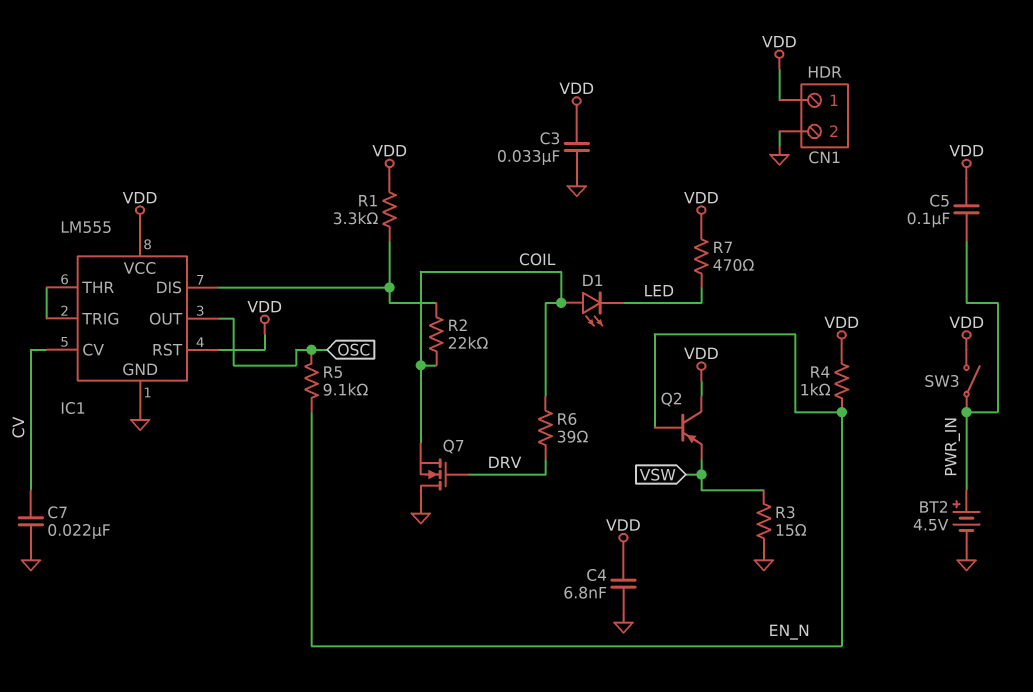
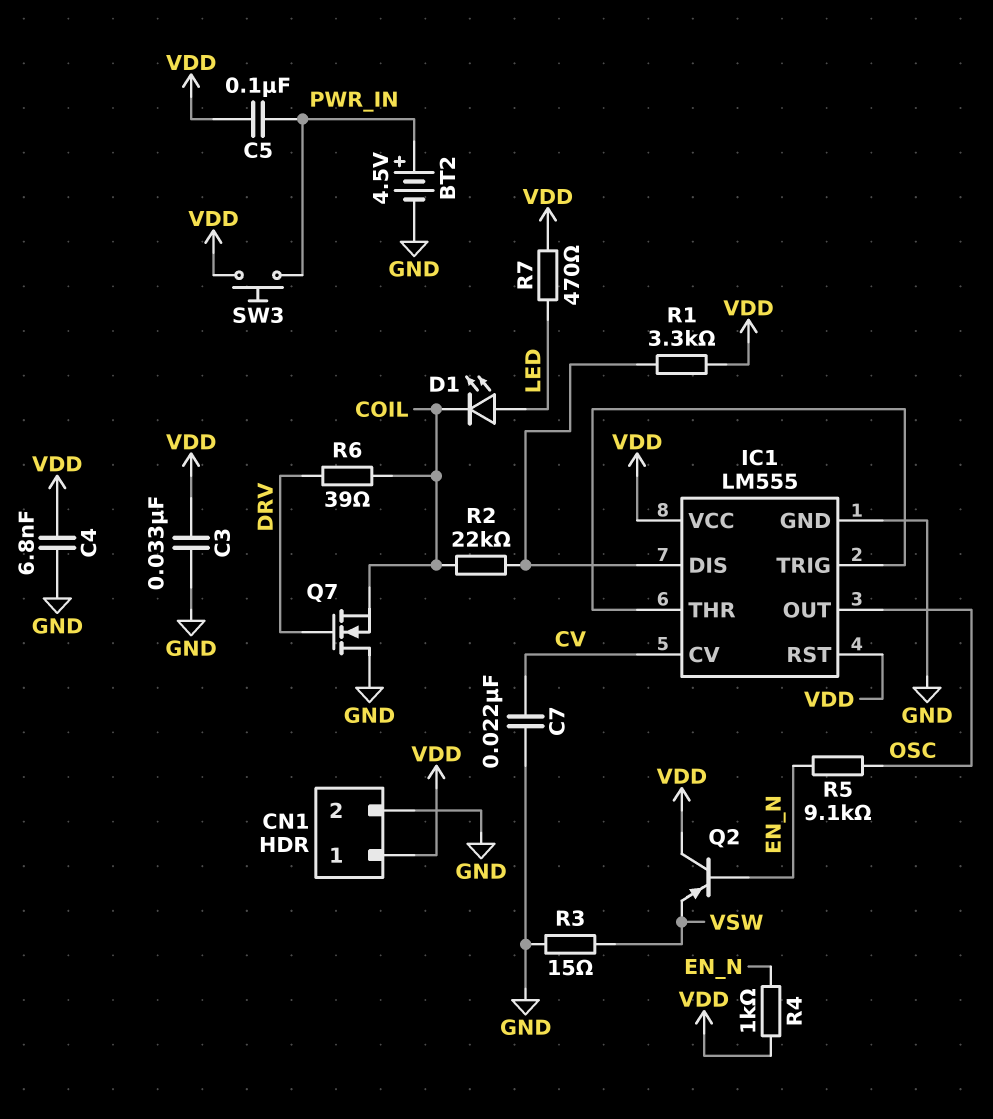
D1: LED (A COIL, K LED) -> LED (A LED, K COIL)
SW3: switch (PWR_IN, VDD) -> button (PWR_IN, VDD)

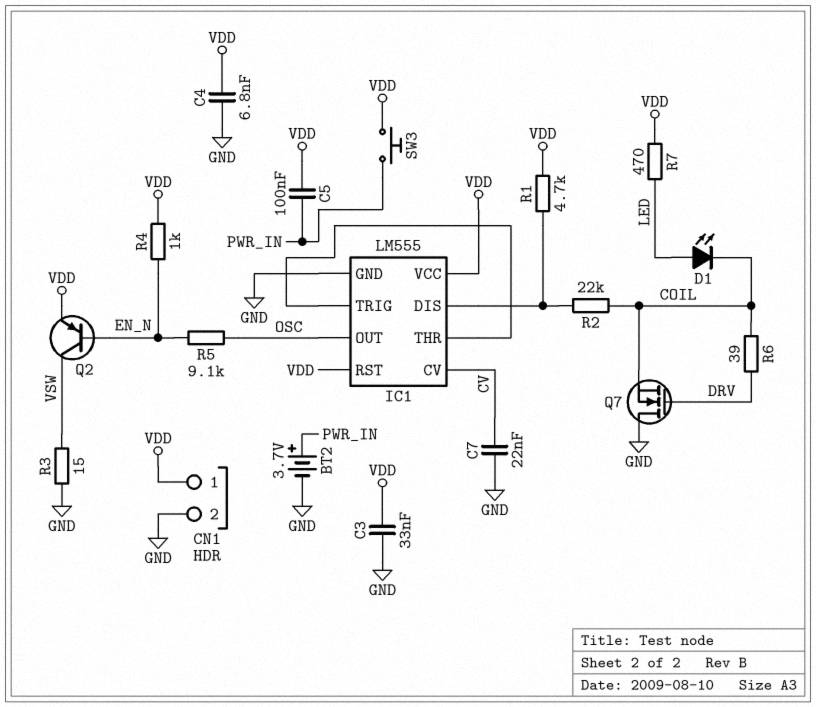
BT2: 4.5V (plus PWR_IN, minus GND) -> 3.7V (plus PWR_IN, minus GND)
Q2: PNP (B EN_N, C VDD, E VSW) -> PNP (B EN_N, C VSW, E VDD)
R1: 3.3k (IC1/DIS, VDD) -> 4.7k (IC1/DIS, VDD)

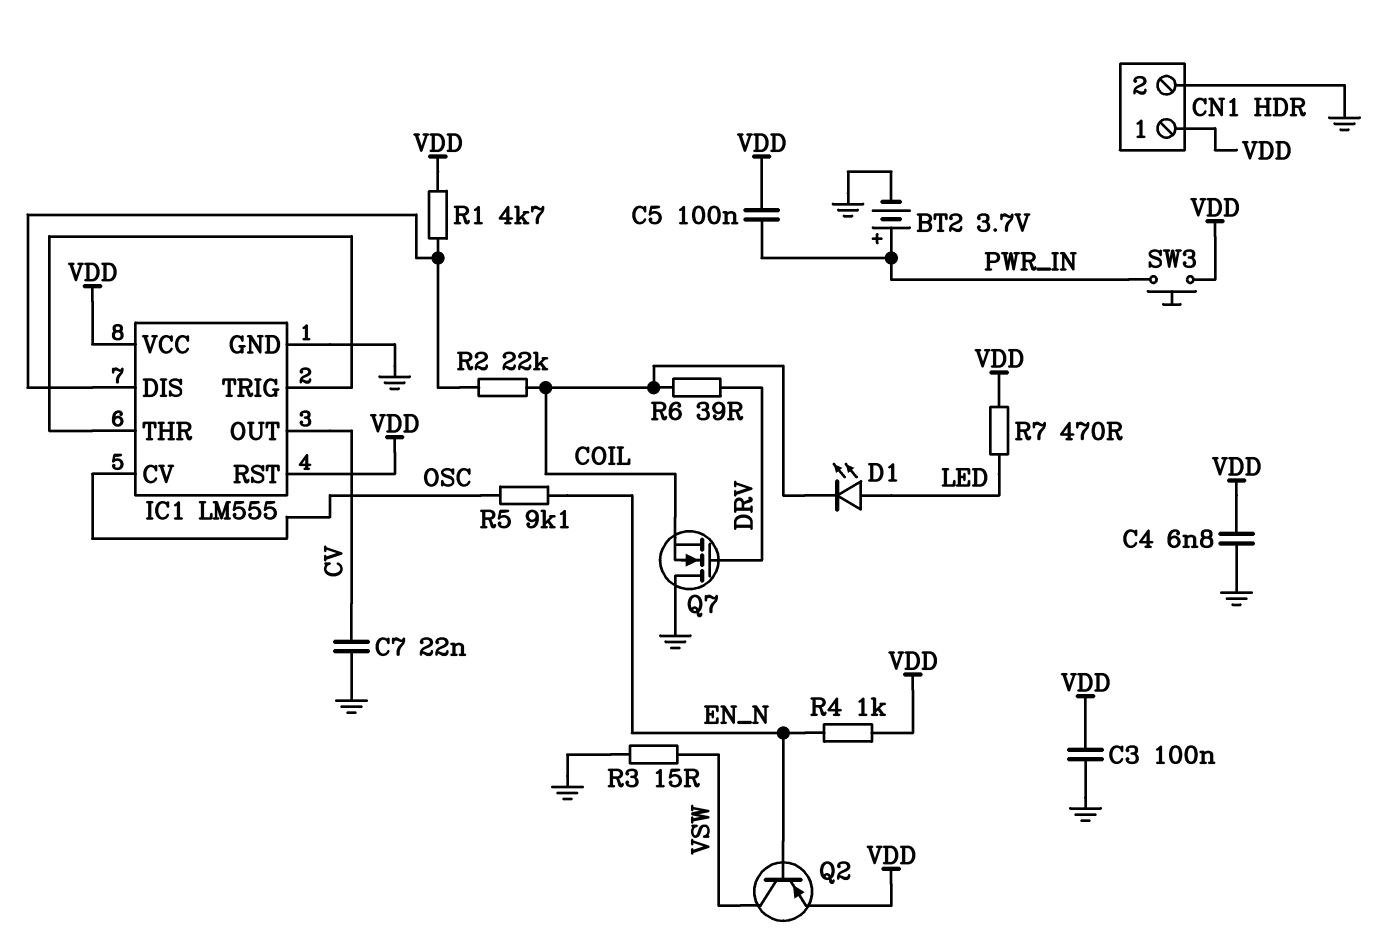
C3: 33nF (GND, VDD) -> 100nF (GND, VDD)
IC1 pin CV: CV -> OSC
IC1 pin OUT: OSC -> CV

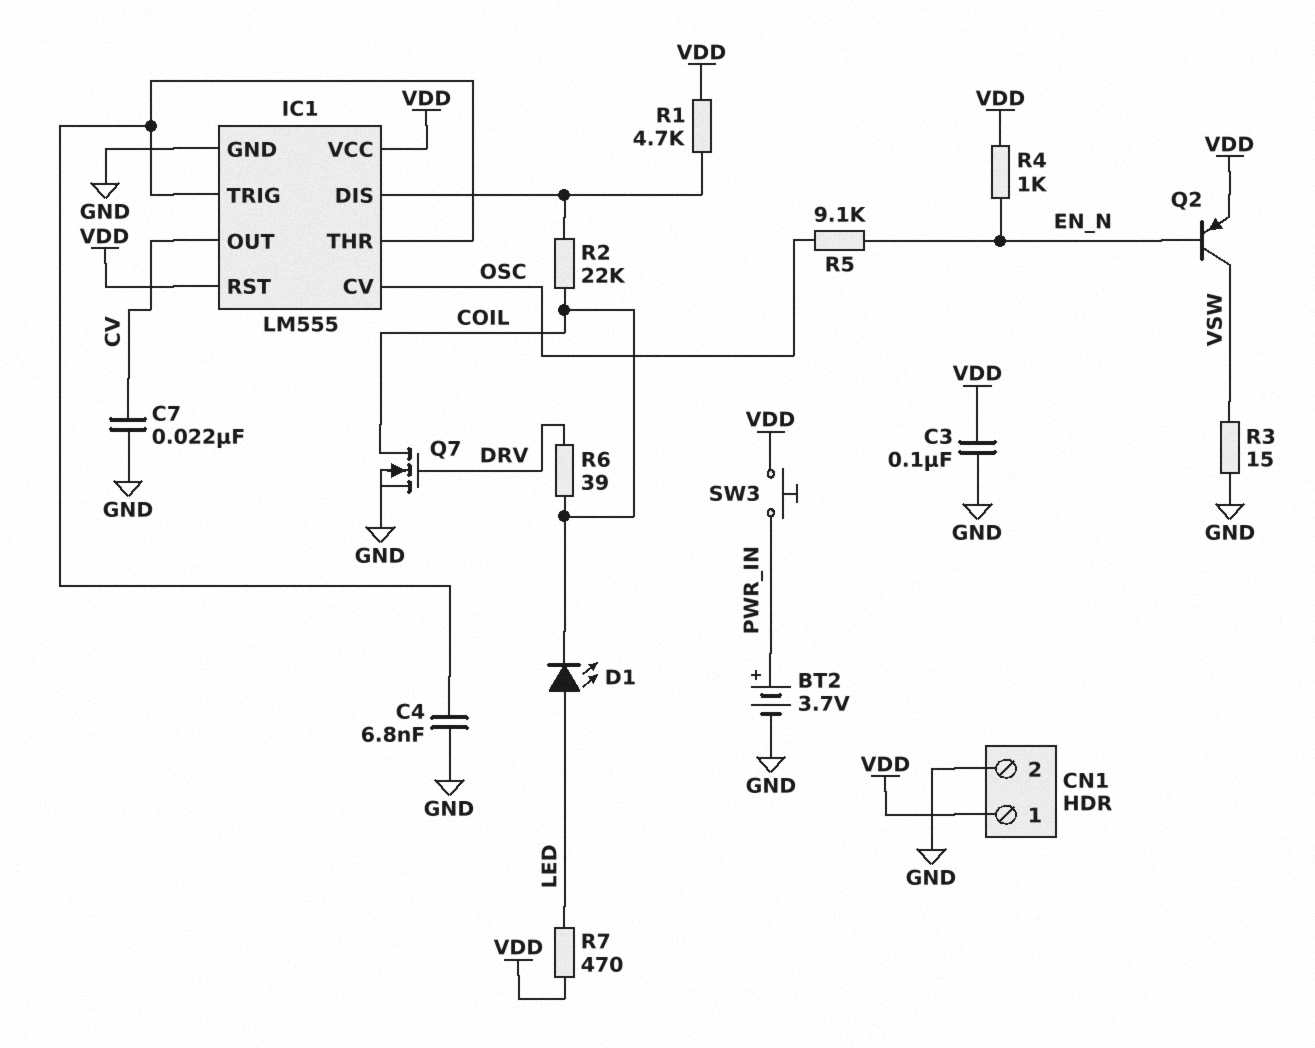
C4: 6.8nF (GND, VDD) -> 6.8nF (GND, IC1/THR)
C5: 100nF (PWR_IN, VDD) -> none
Q7: NMOS (G DRV, D GND, S COIL) -> NMOS (G DRV, D COIL, S GND)

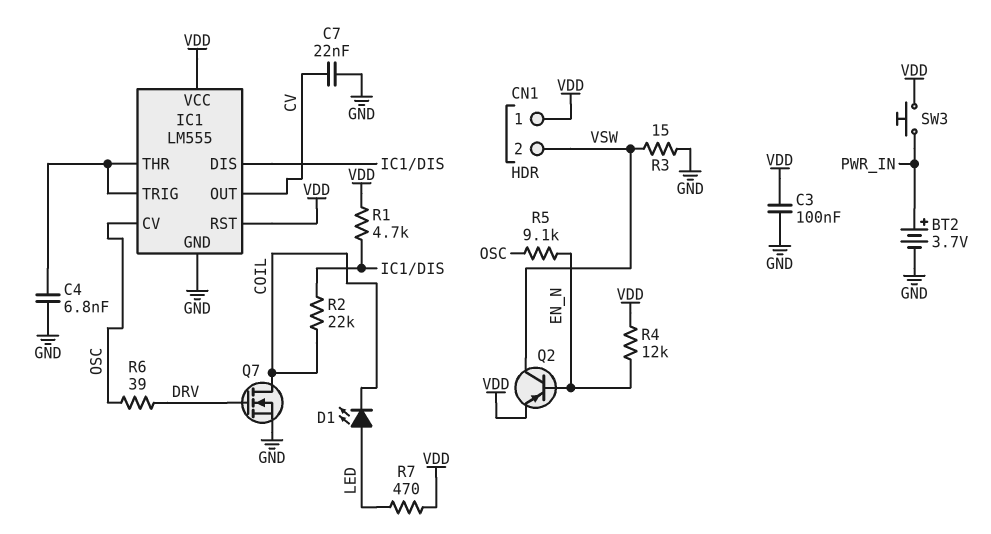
CN1 pin 2: GND -> VSW
R4: 1k (EN_N, VDD) -> 12k (EN_N, VDD)
R6: 39 (COIL, DRV) -> 39 (DRV, OSC)

